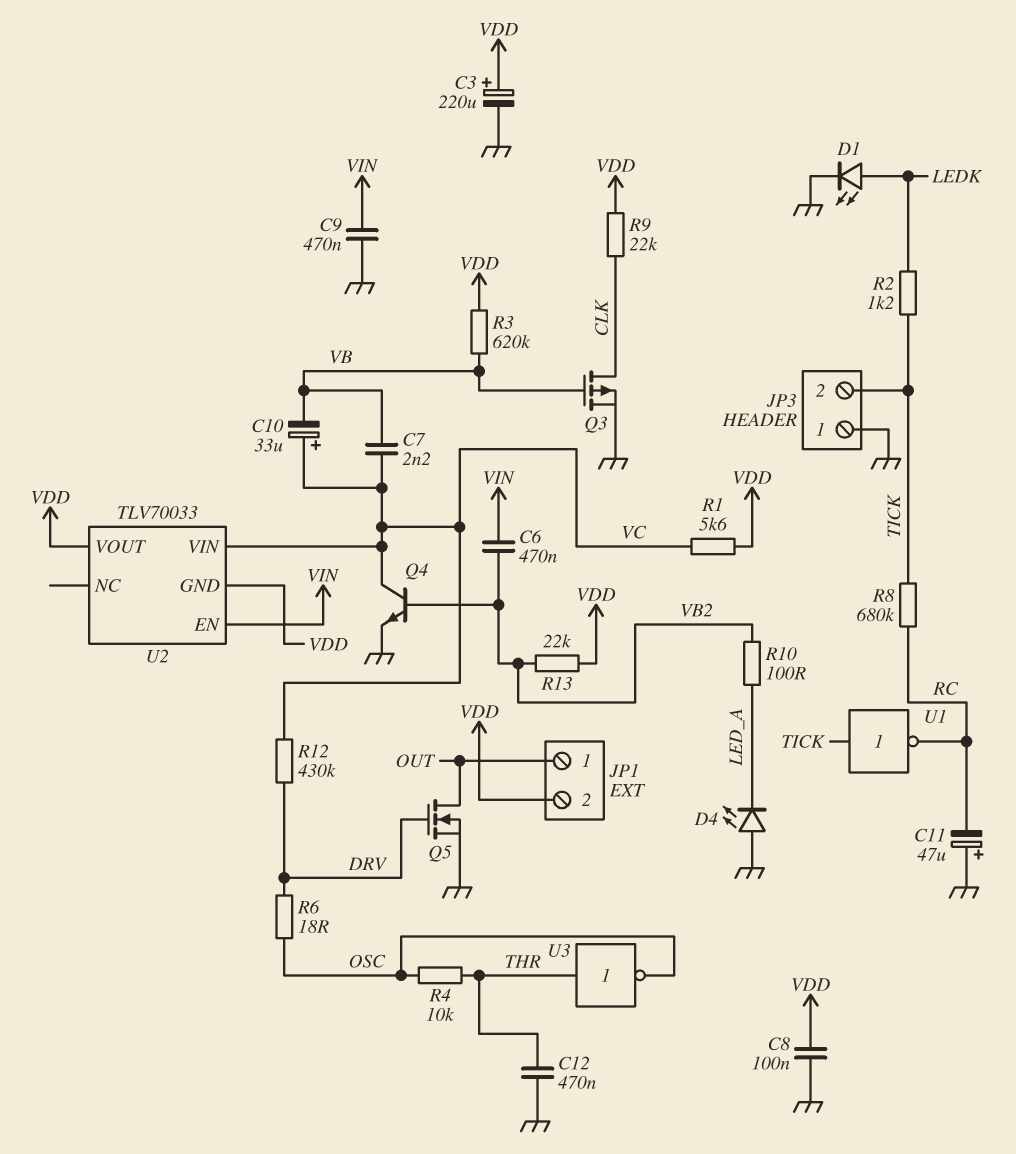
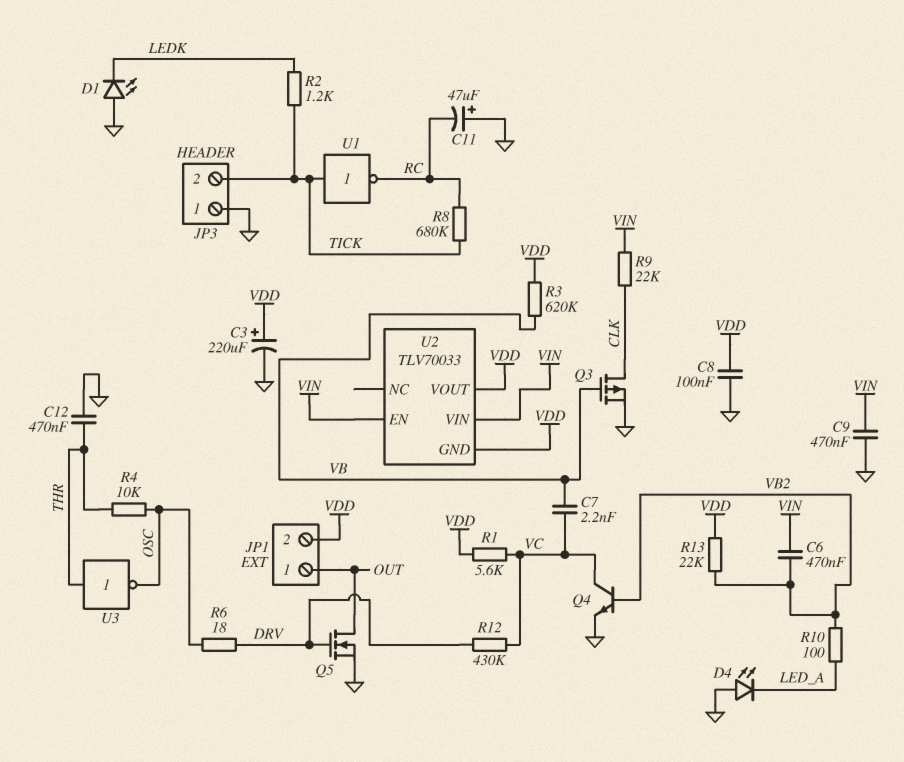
C10: 33uF (plus VC, minus VB) -> none
D1: LED (A LEDK, K GND) -> LED (A GND, K LEDK)
R9: 22k (CLK, VDD) -> 22k (CLK, VIN)
U2 pin VIN: VC -> VIN

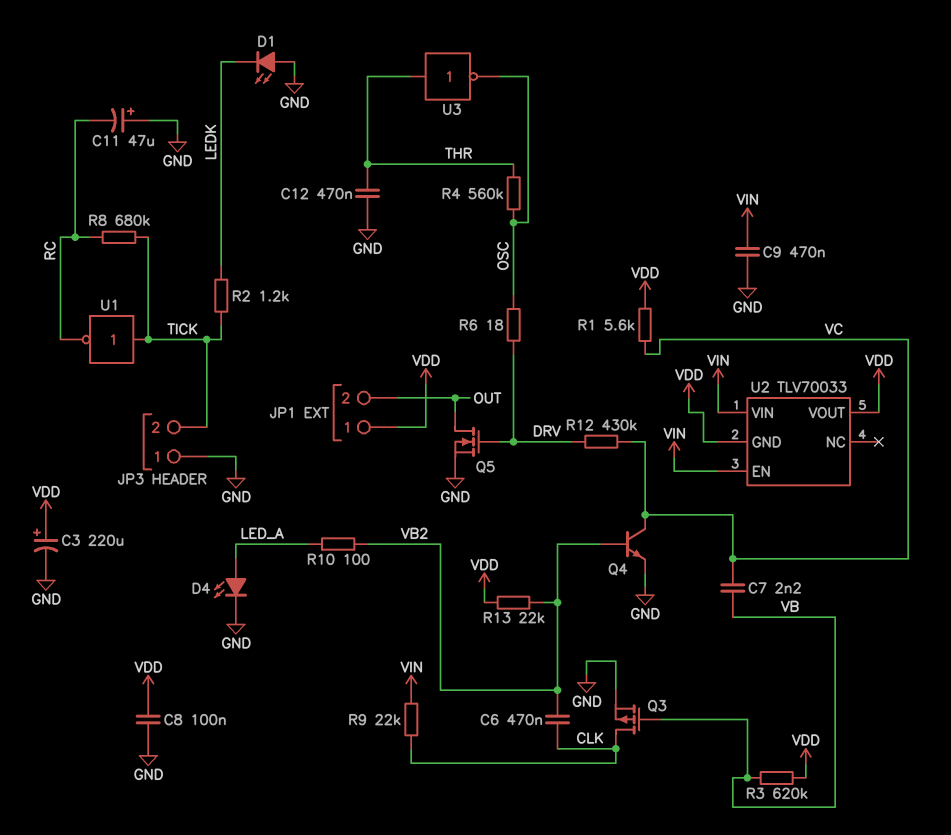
C6: 470nF (VB2, VIN) -> 470nF (CLK, VB2)
D4: LED (A GND, K LED_A) -> LED (A LED_A, K GND)
JP1 pin 1: OUT -> VDD
JP1 pin 2: VDD -> OUT
R4: 10k (OSC, THR) -> 560k (OSC, THR)

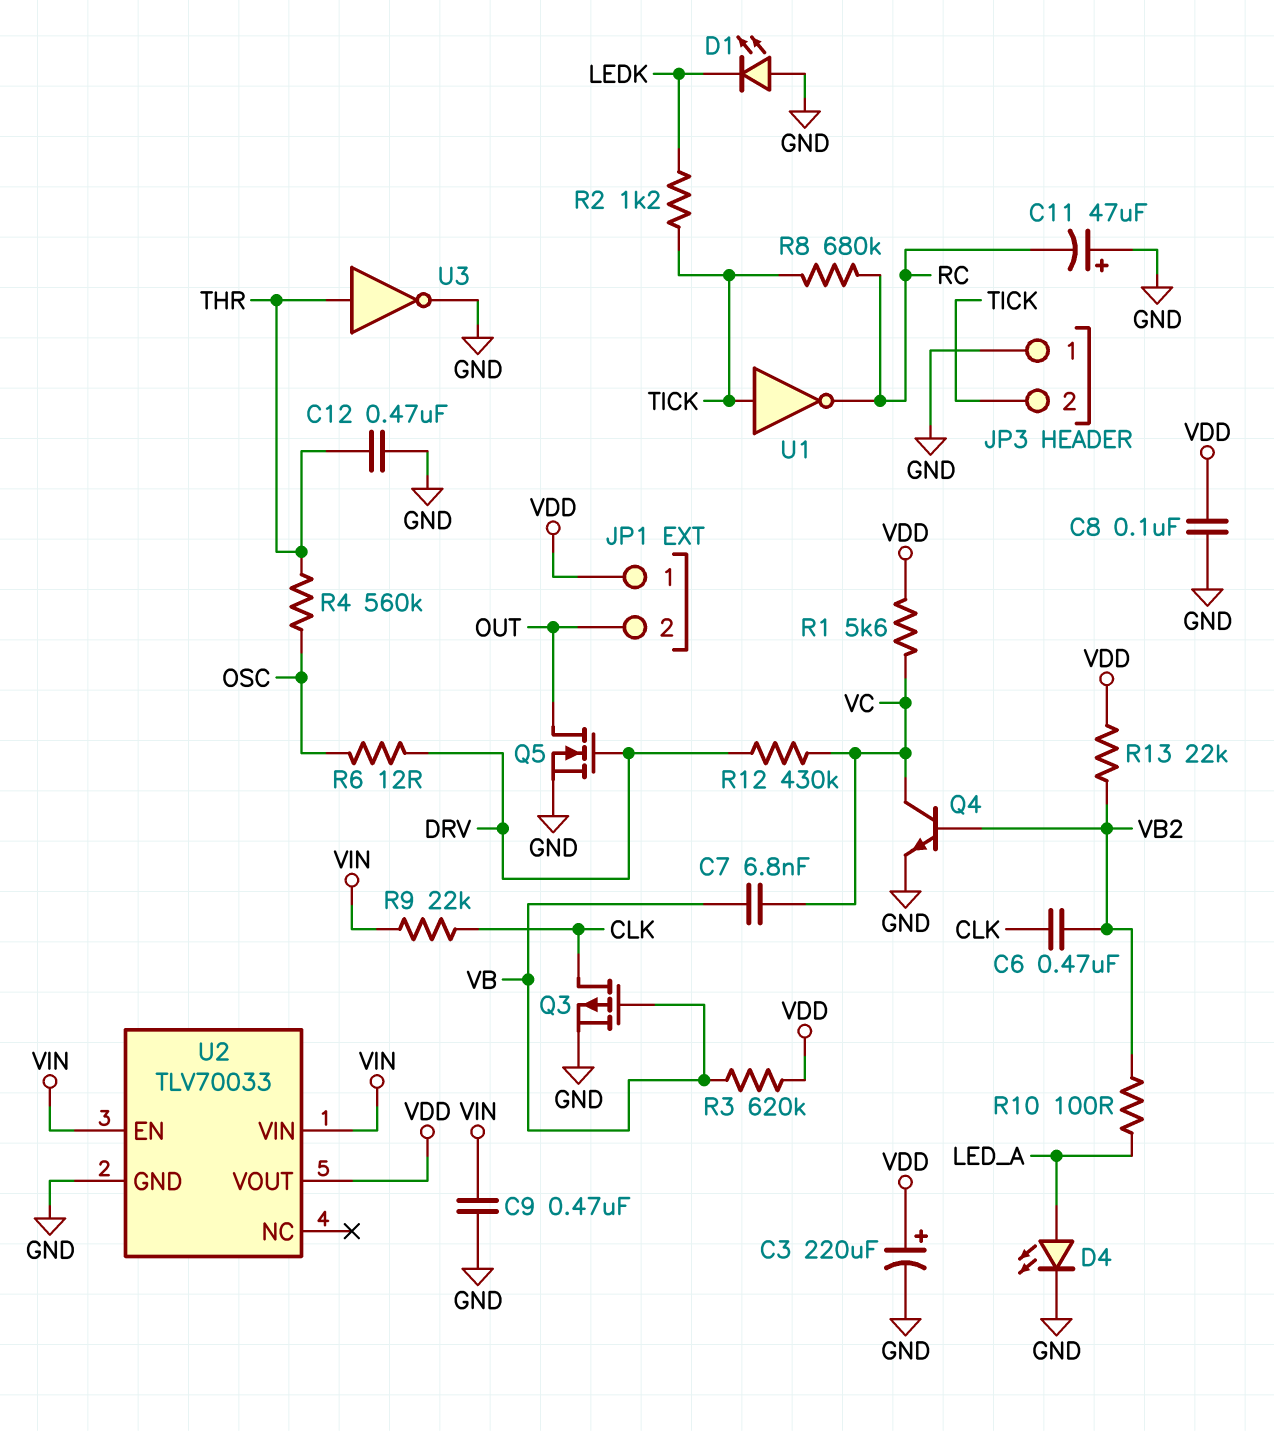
C7: 2.2nF (VB, VC) -> 6.8nF (VB, VC)
R6: 18 (DRV, OSC) -> 12 (DRV, OSC)
U2 pin GND: VDD -> GND
U3: NOT (in THR, out OSC) -> NOT (in THR, out GND)

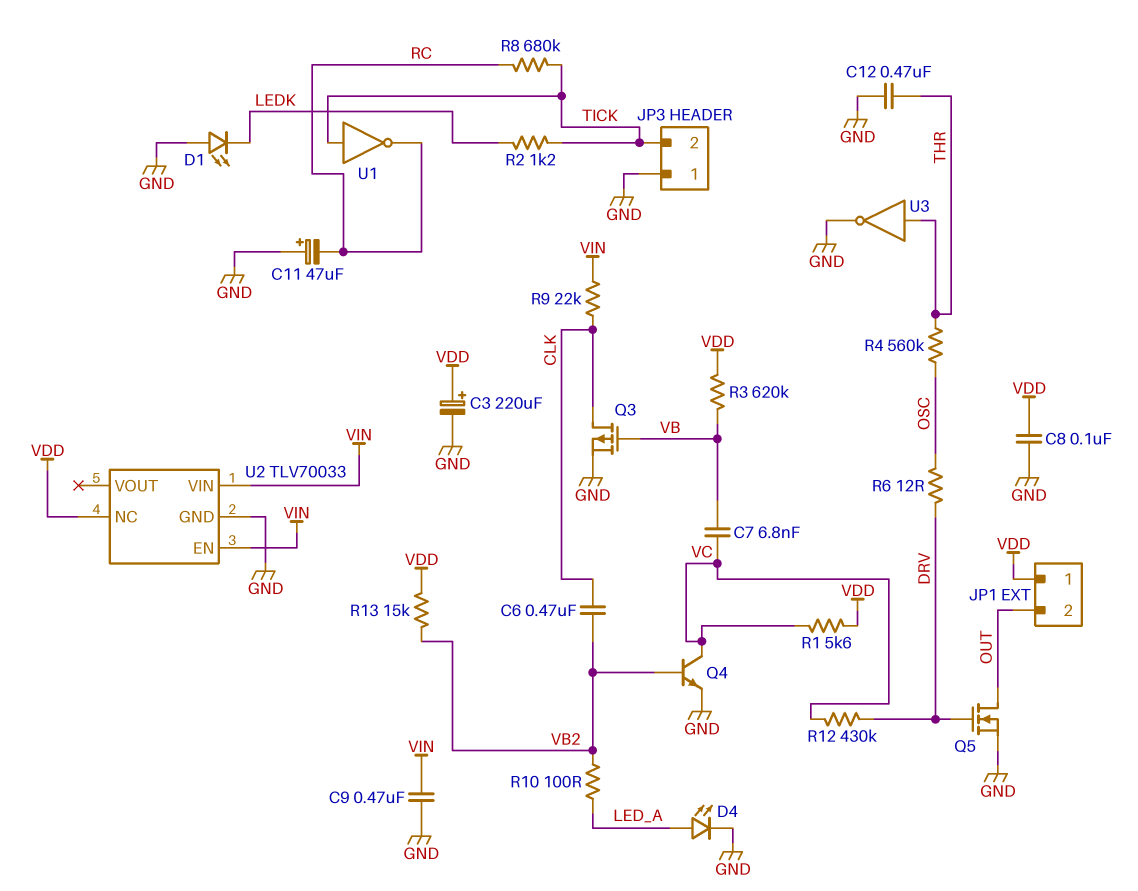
R13: 22k (VB2, VDD) -> 15k (VB2, VDD)
U2 pin NC: none -> VDD
U2 pin VOUT: VDD -> none

